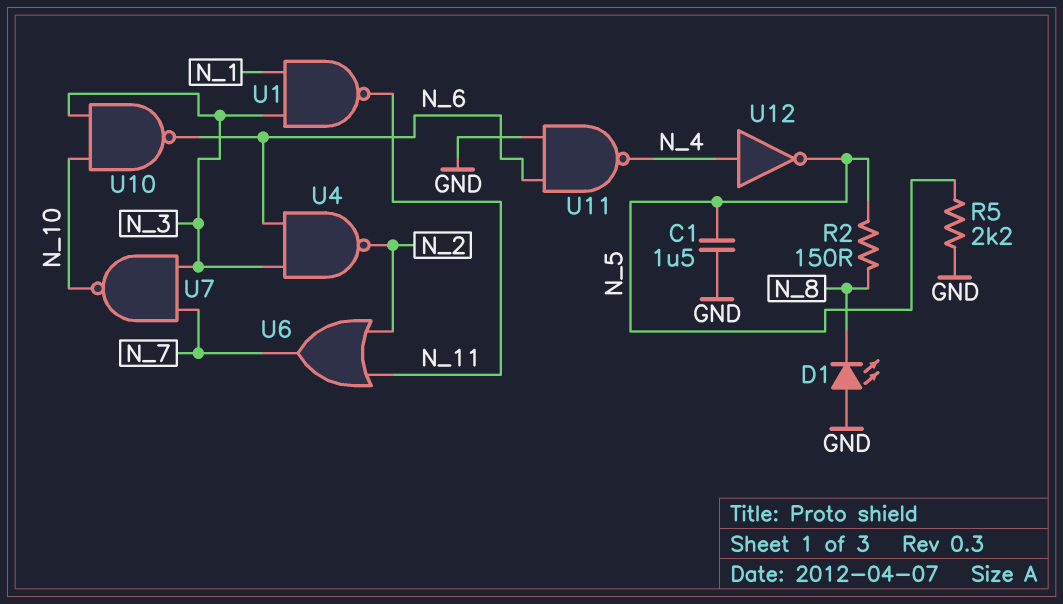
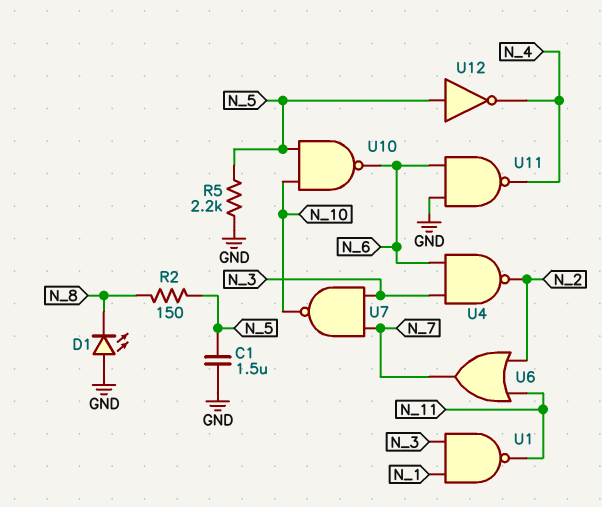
U10: NAND (in N_3, in N_10, out N_6) -> NAND (in N_5, in N_10, out N_6)
U12: NOT (in N_4, out N_5) -> NOT (in N_5, out N_4)

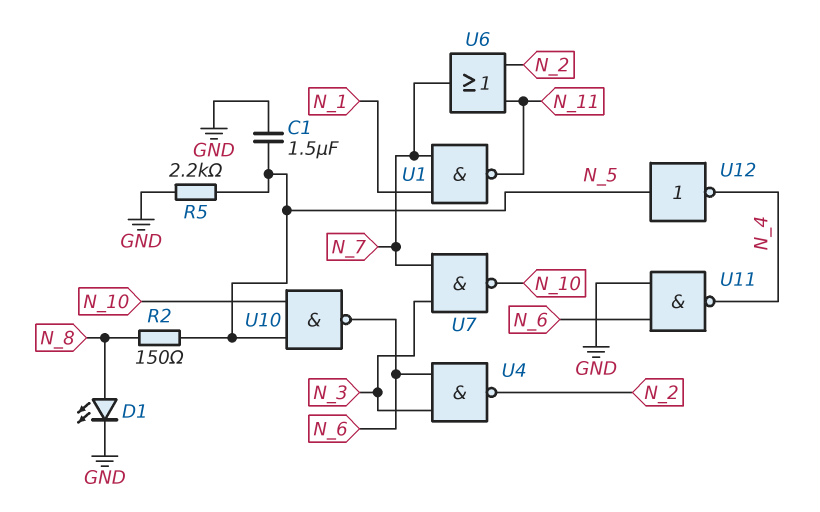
D1: LED (A GND, K N_8) -> LED (A N_8, K GND)
U1: NAND (in N_1, in N_3, out N_11) -> NAND (in N_1, in N_7, out N_11)

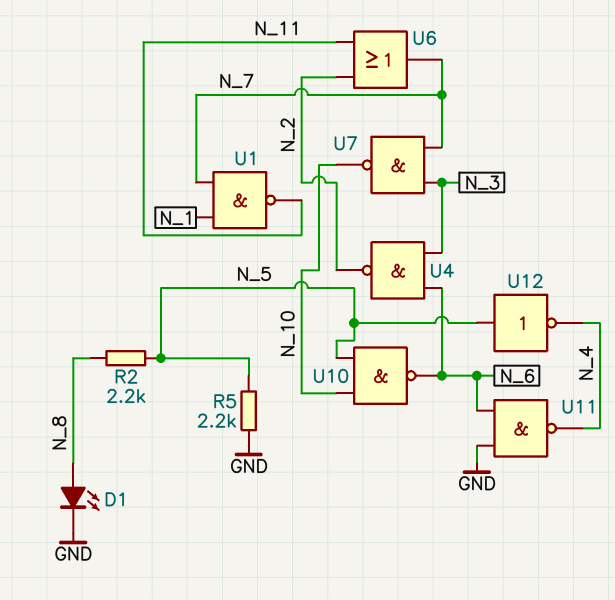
C1: 1.5uF (GND, N_5) -> none
R2: 150 (N_5, N_8) -> 2.2k (N_5, N_8)

